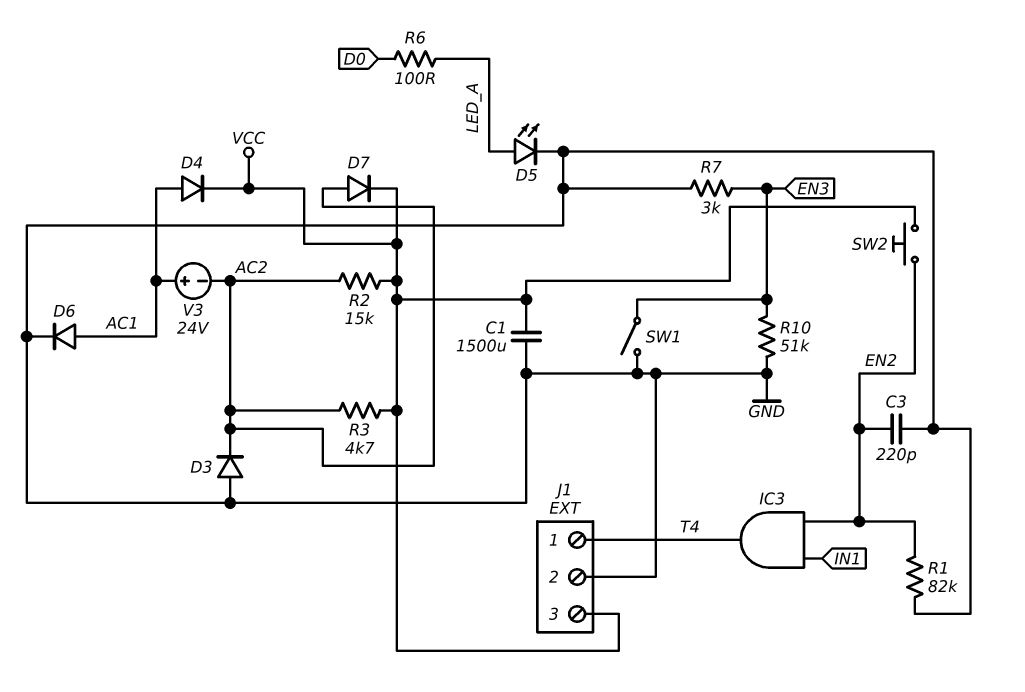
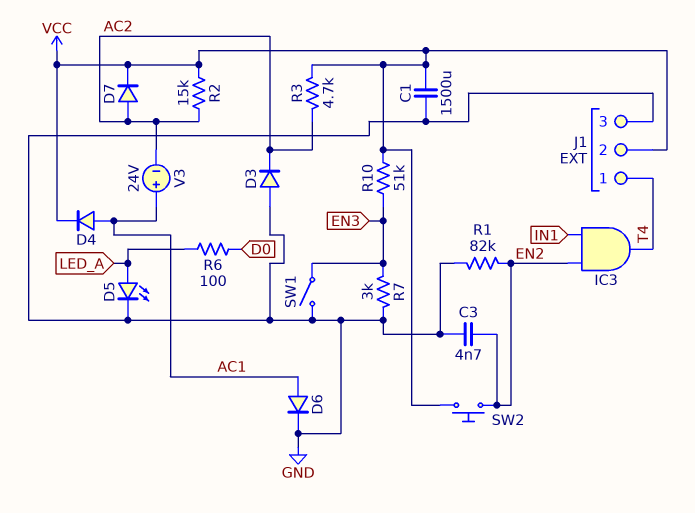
C3: 220pF (EN2, GND) -> 4.7nF (EN2, GND)
J1 pin 2: GND -> VCC
J1 pin 3: VCC -> GND
R10: 51k (EN3, GND) -> 51k (EN3, VCC)

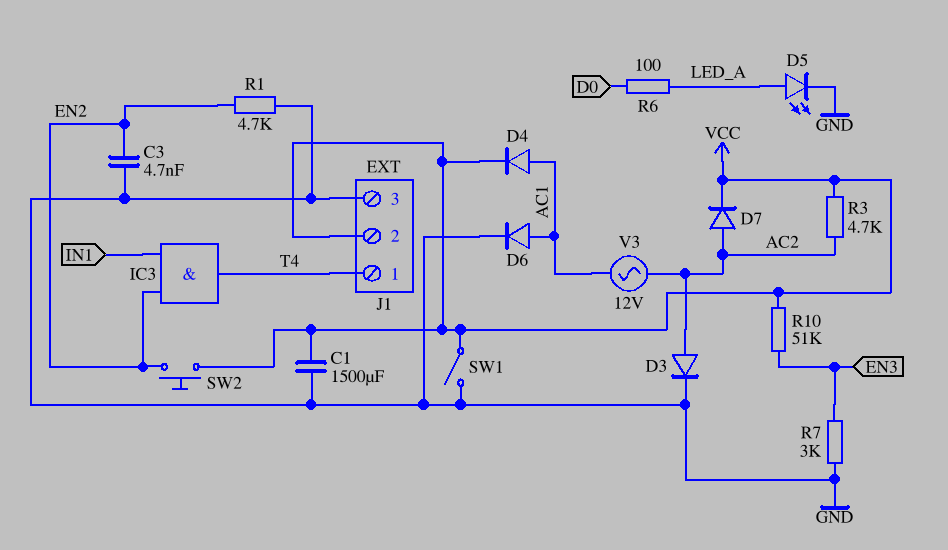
D3: diode (A GND, K AC2) -> diode (A AC2, K GND)
R1: 82k (EN2, GND) -> 4.7k (EN2, GND)
R2: 15k (AC2, VCC) -> none
SW1: switch (EN3, GND) -> switch (GND, VCC)
V3: 24V (plus AC1, minus AC2) -> AC 12V (AC1, AC2)

